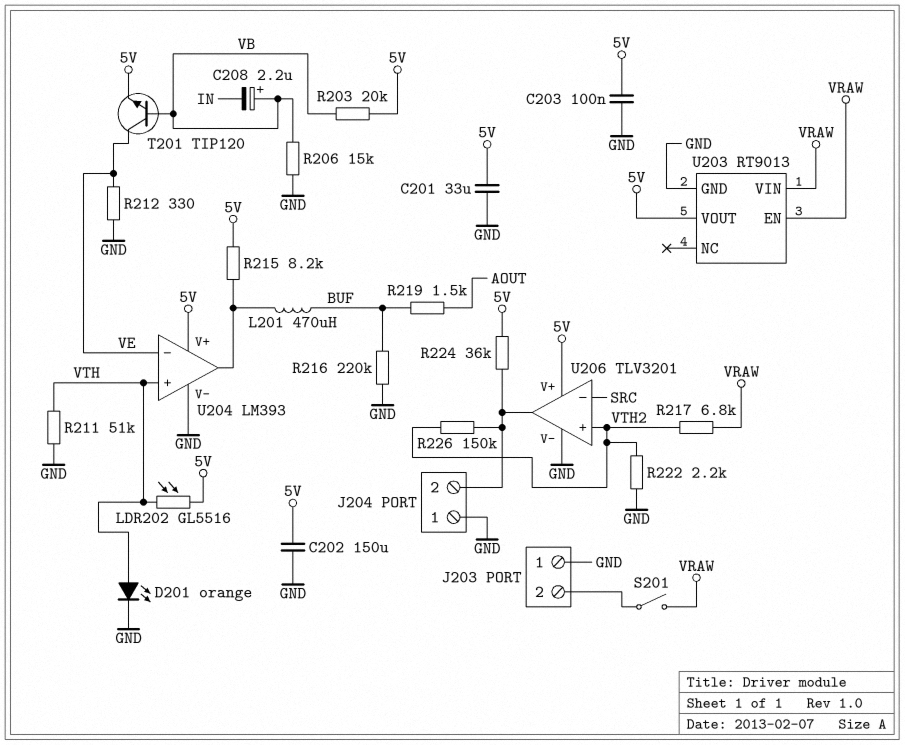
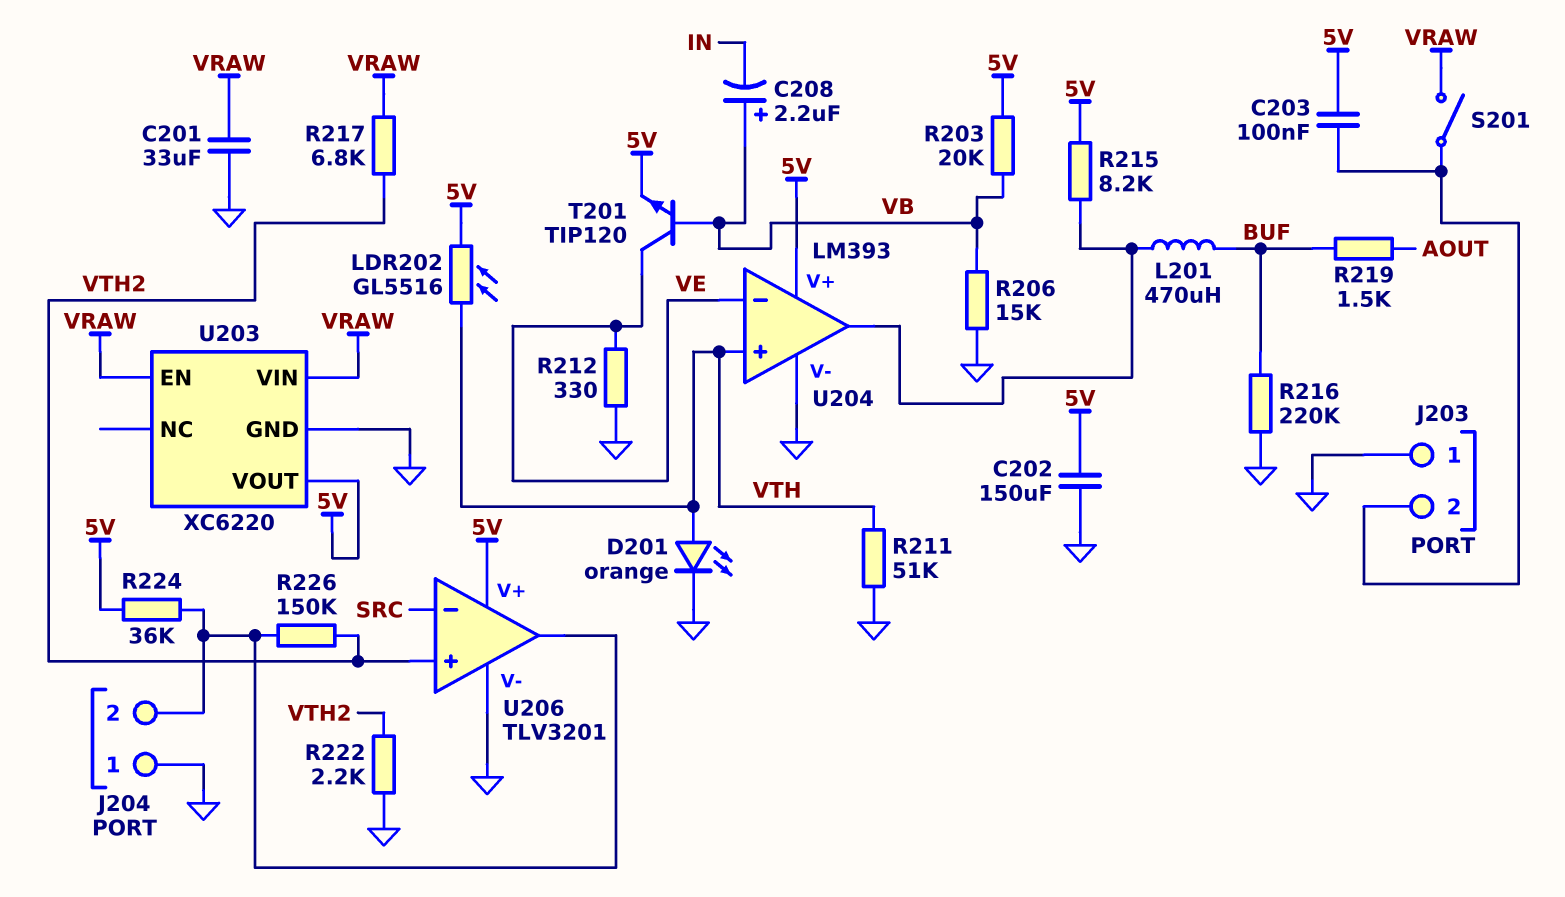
C201: 33uF (5V, GND) -> 33uF (GND, VRAW)
C203: 100nF (5V, GND) -> 100nF (5V, J203/2)
U203: RT9013 -> XC6220

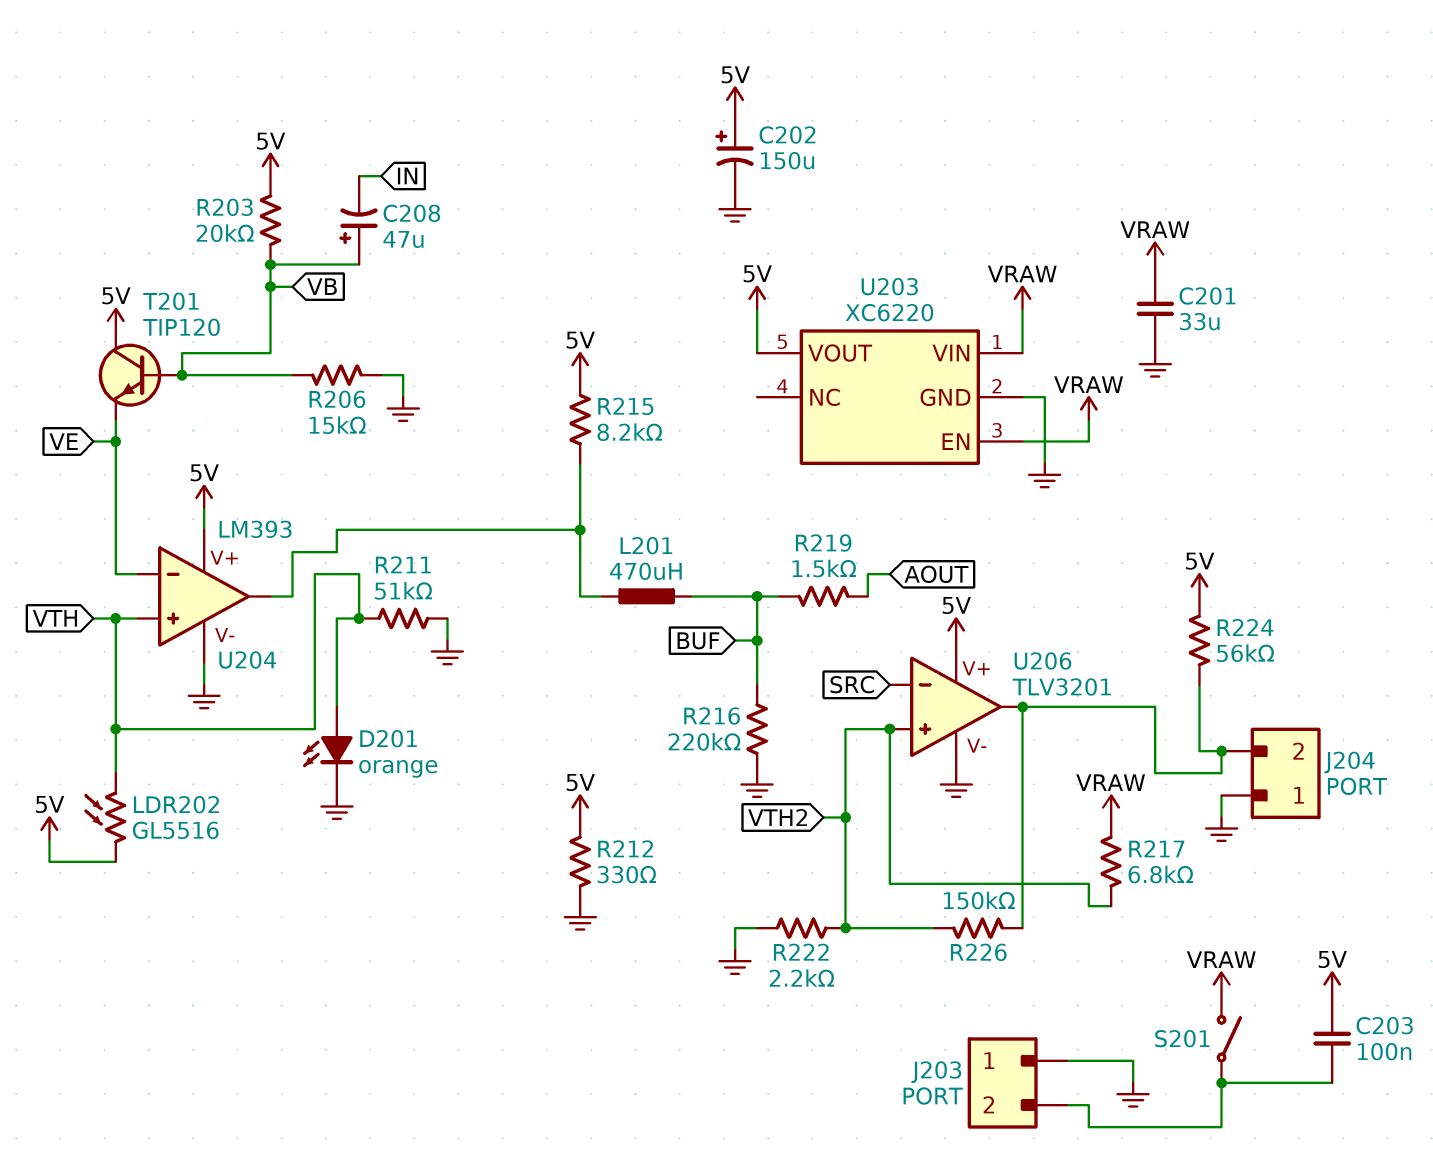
C202: 150uF (5V, GND) -> 150uF (plus 5V, minus GND)
C208: 2.2uF (plus VB, minus IN) -> 47uF (plus VB, minus IN)
R212: 330 (GND, VE) -> 330 (5V, GND)
R224: 36k (5V, J204/2) -> 56k (5V, J204/2)
T201: NPN TIP120 (B VB, C VE, E 5V) -> NPN TIP120 (B VB, C 5V, E VE)

